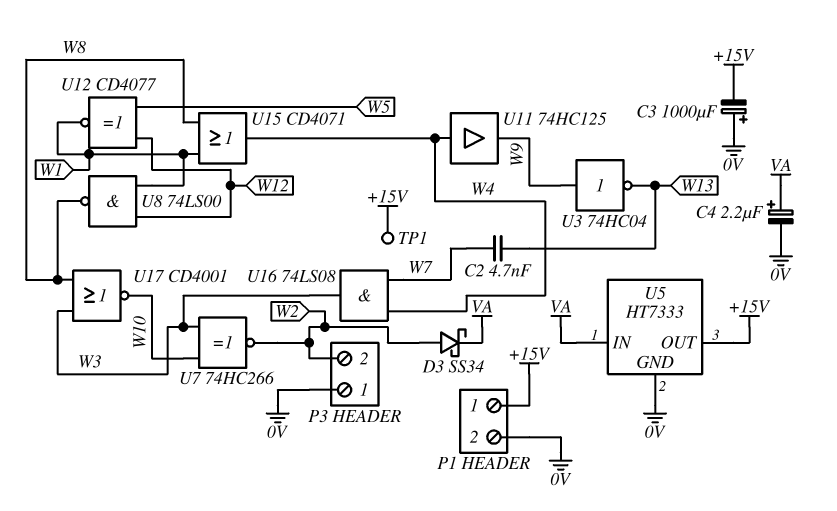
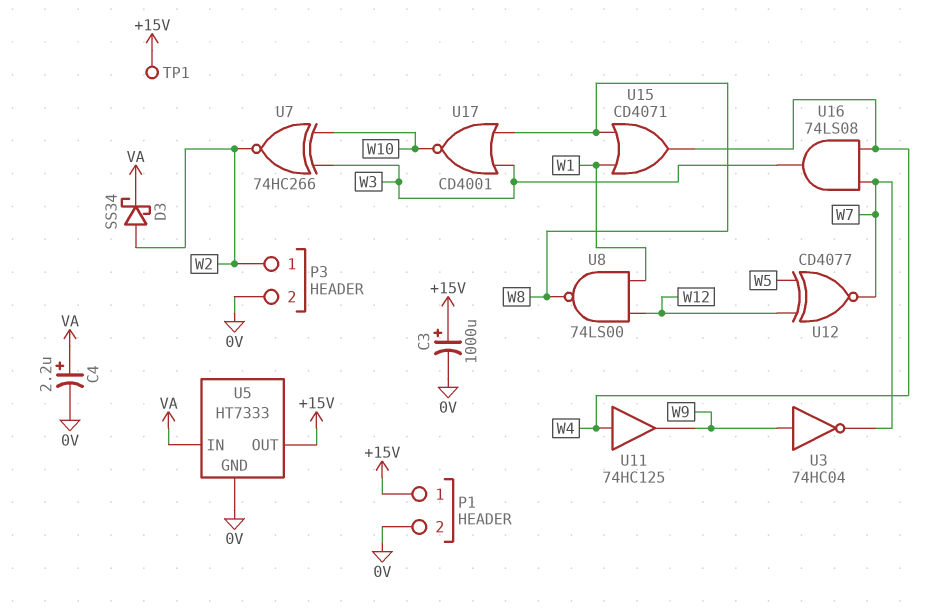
C2: 4.7nF (W7, W13) -> none
C3: 1000uF (plus 0V, minus +15V) -> 1000uF (plus +15V, minus 0V)
P3 pin 1: 0V -> W2
P3 pin 2: W2 -> 0V
U3: NOT 74HC04 (in W9, out W13) -> NOT 74HC04 (in W9, out W7)
U12: XNOR CD4077 (in W5, in W12, out W1) -> XNOR CD4077 (in W5, in W12, out W7)

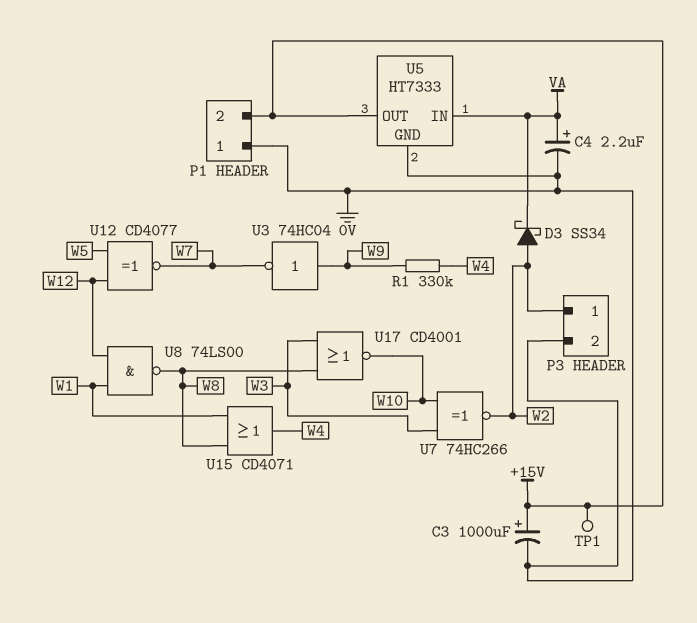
P1 pin 1: +15V -> 0V
P1 pin 2: 0V -> +15V
R1: none -> 330k (W4, W9)
U11: buffer 74HC125 (in W4, out W9) -> none
U16: AND 74LS08 (in W4, in W7, out W3) -> none

